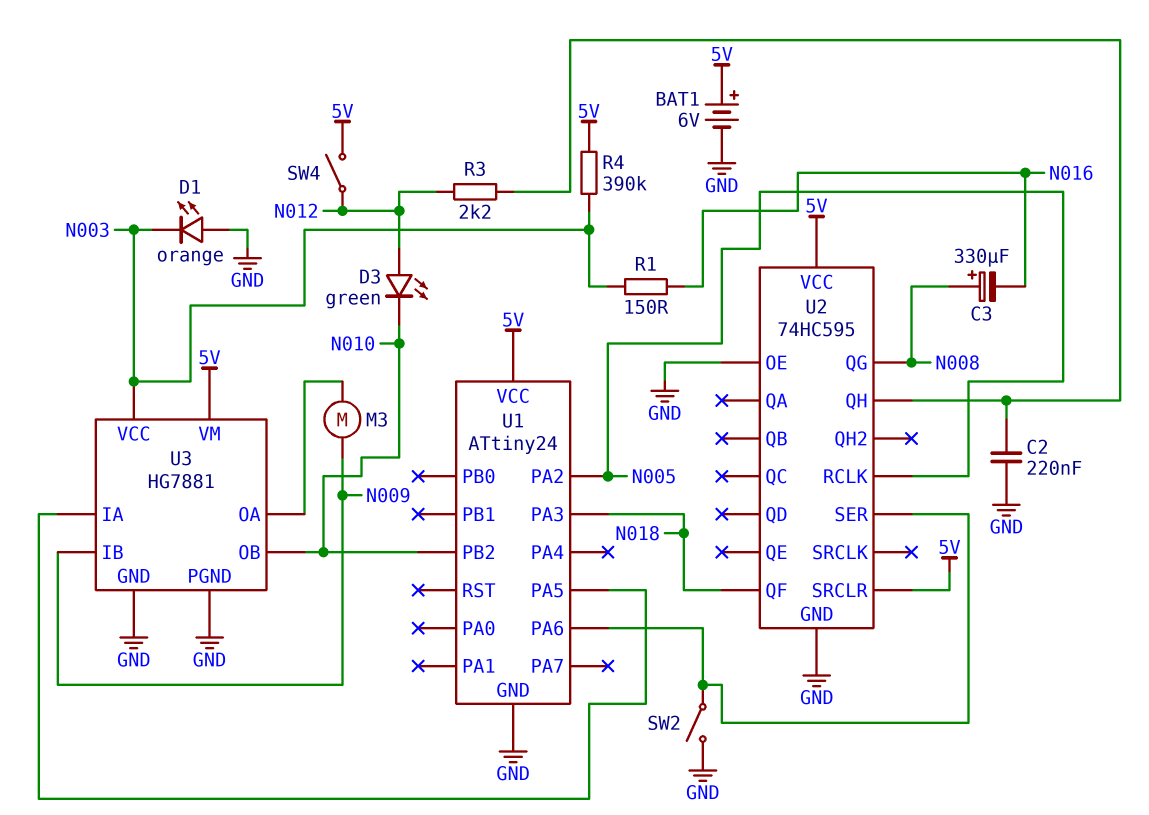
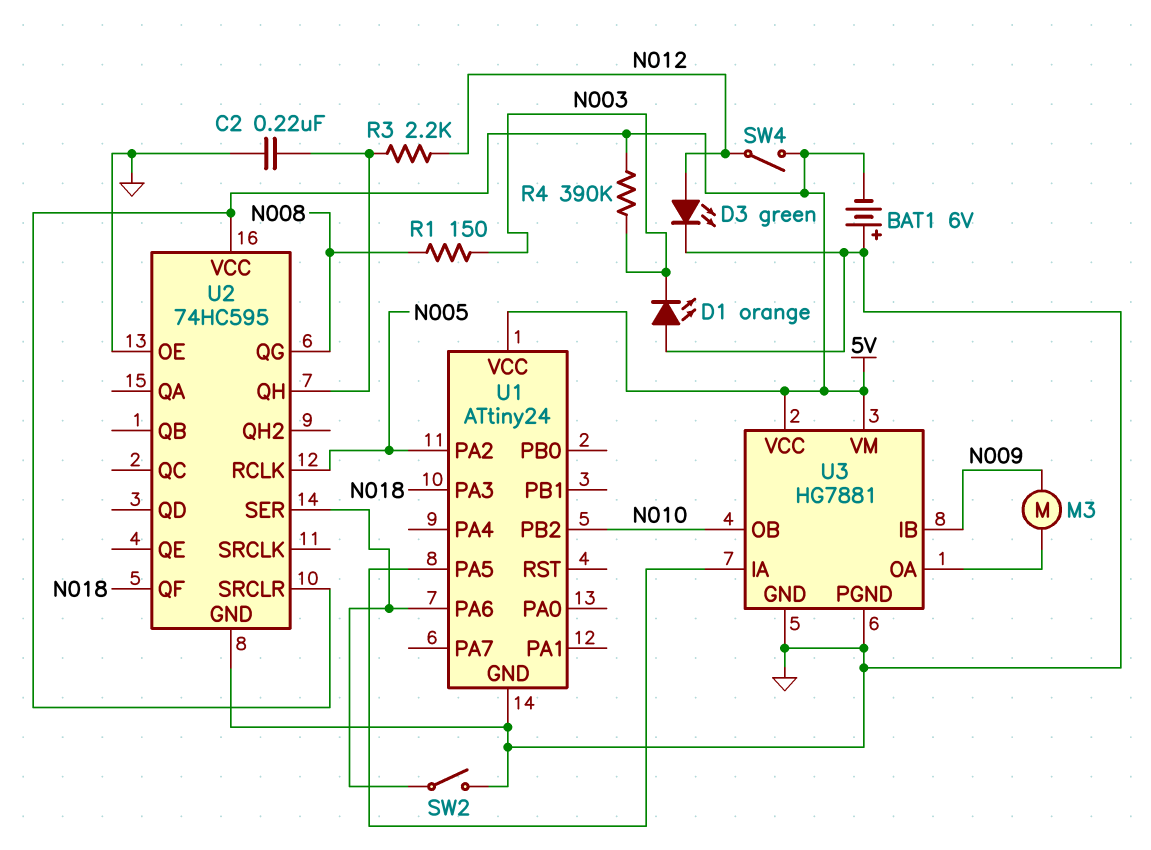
BAT1: 6V (plus 5V, minus GND) -> 6V (plus GND, minus 5V)
C3: 330uF (plus N008, minus N016) -> none
D3: LED green (A N012, K N010) -> LED green (A N012, K GND)
R1: 150 (N003, N016) -> 150 (N003, N008)
U3 pin VCC: N003 -> 5V

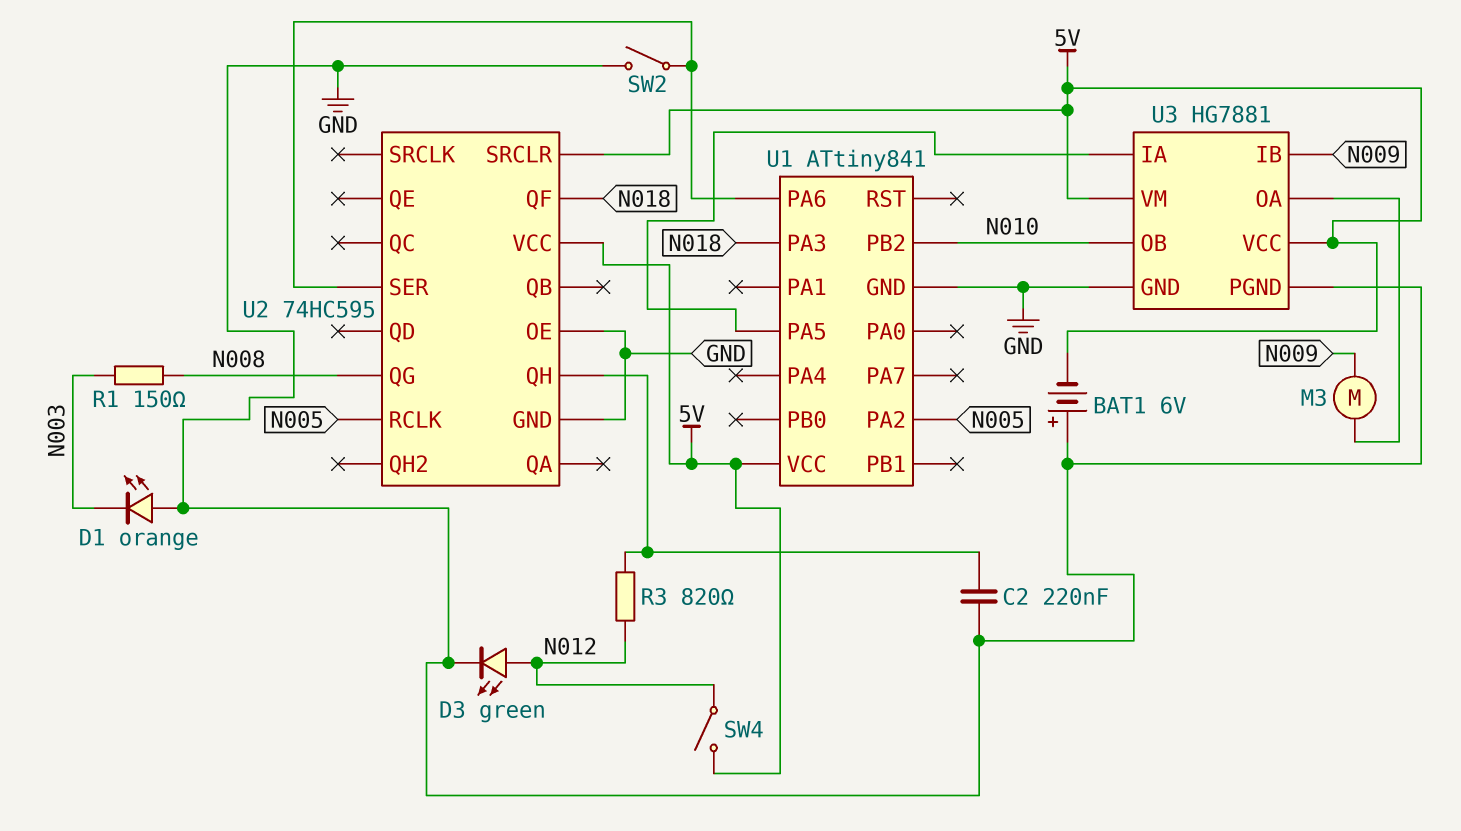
R3: 2.2k (N012, U2/QH) -> 820 (N012, U2/QH)
R4: 390k (5V, N003) -> none
U1: ATtiny24 -> ATtiny841

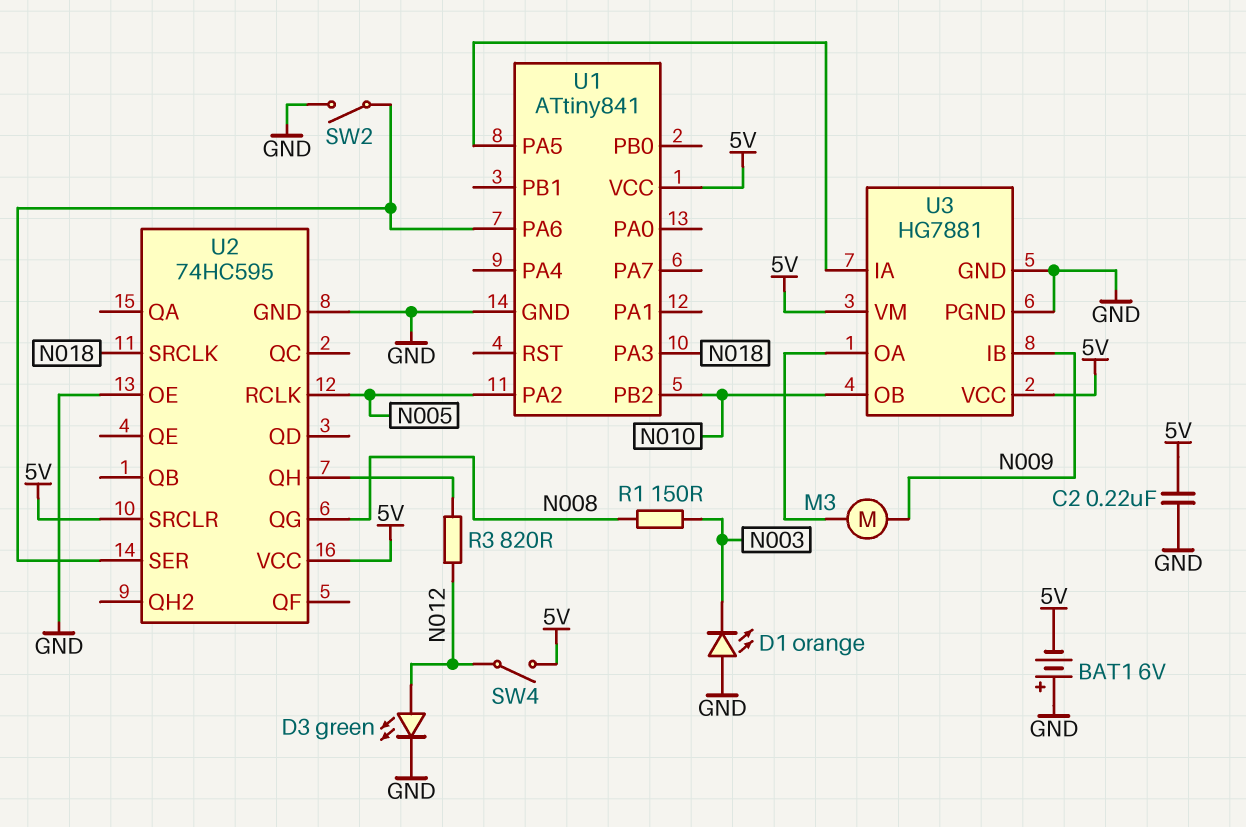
C2: 220nF (GND, U2/QH) -> 220nF (5V, GND)
U2 pin QF: N018 -> none
U2 pin SRCLK: none -> N018

